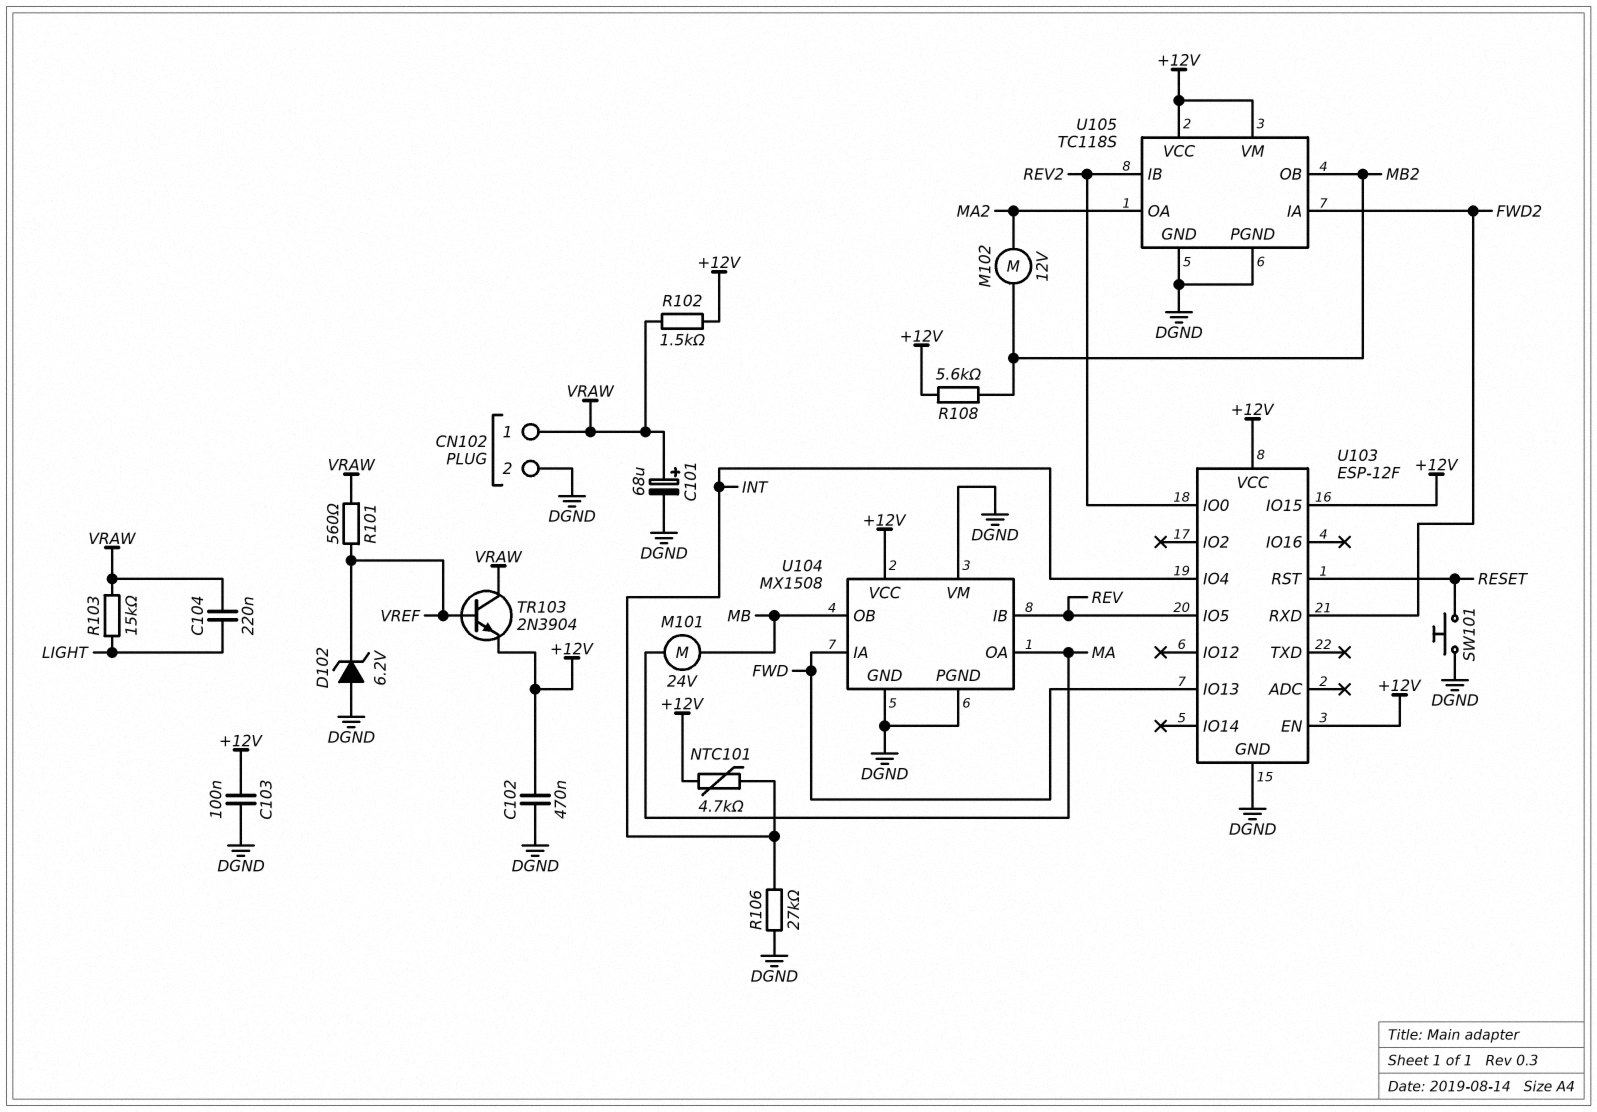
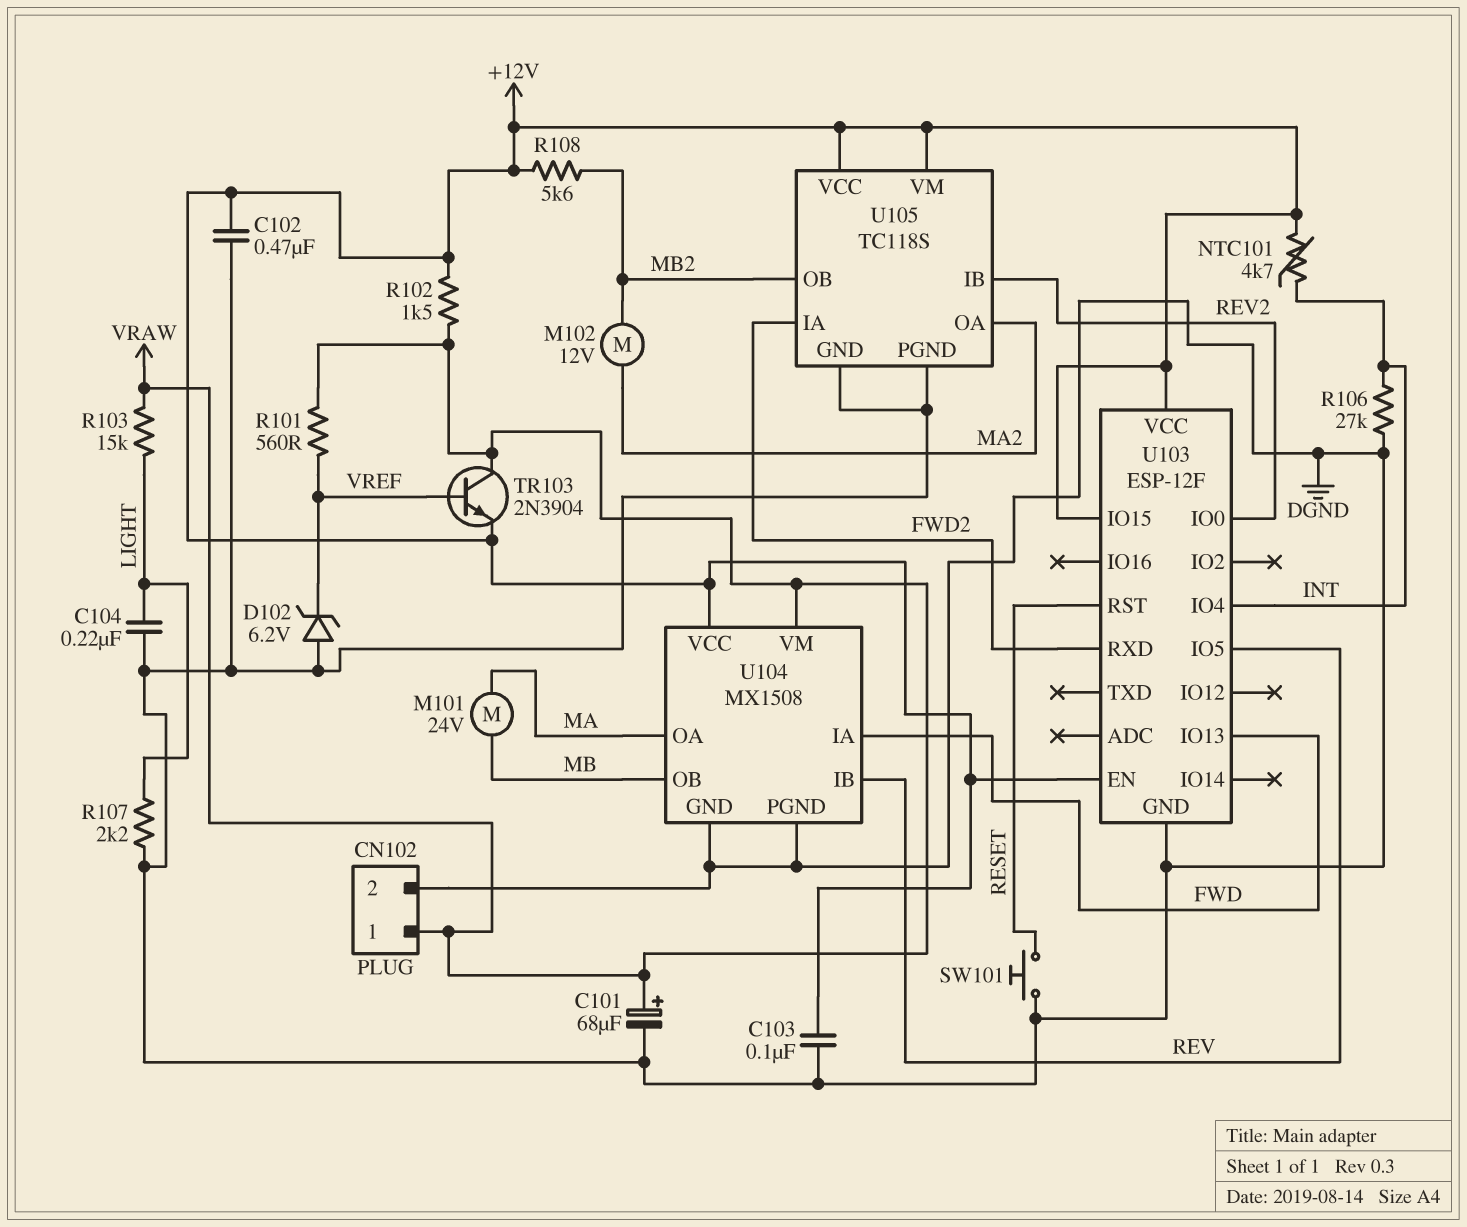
C104: 220nF (LIGHT, VRAW) -> 220nF (DGND, LIGHT)
R107: none -> 2.2k (DGND, LIGHT)
U104 pin VM: DGND -> VRAW

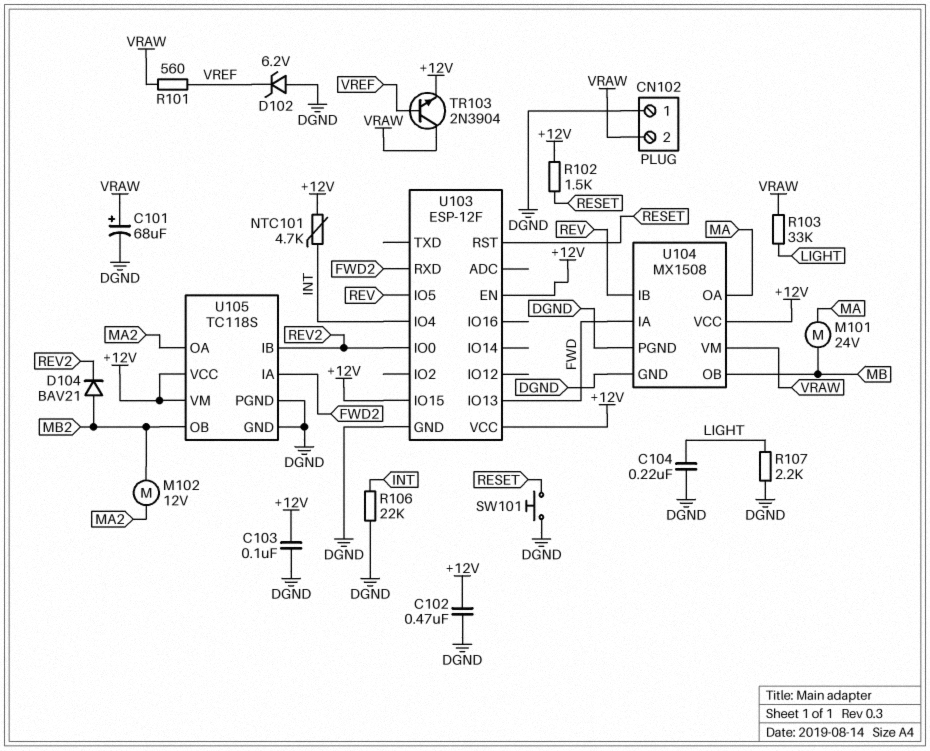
CN102 pin 1: VRAW -> DGND
CN102 pin 2: DGND -> VRAW
D104: none -> diode BAV21 (A MB2, K REV2)
R102: 1.5k (+12V, VRAW) -> 1.5k (+12V, RESET)
R103: 15k (LIGHT, VRAW) -> 33k (LIGHT, VRAW)
R106: 27k (DGND, INT) -> 22k (DGND, INT)
R108: 5.6k (+12V, MB2) -> none

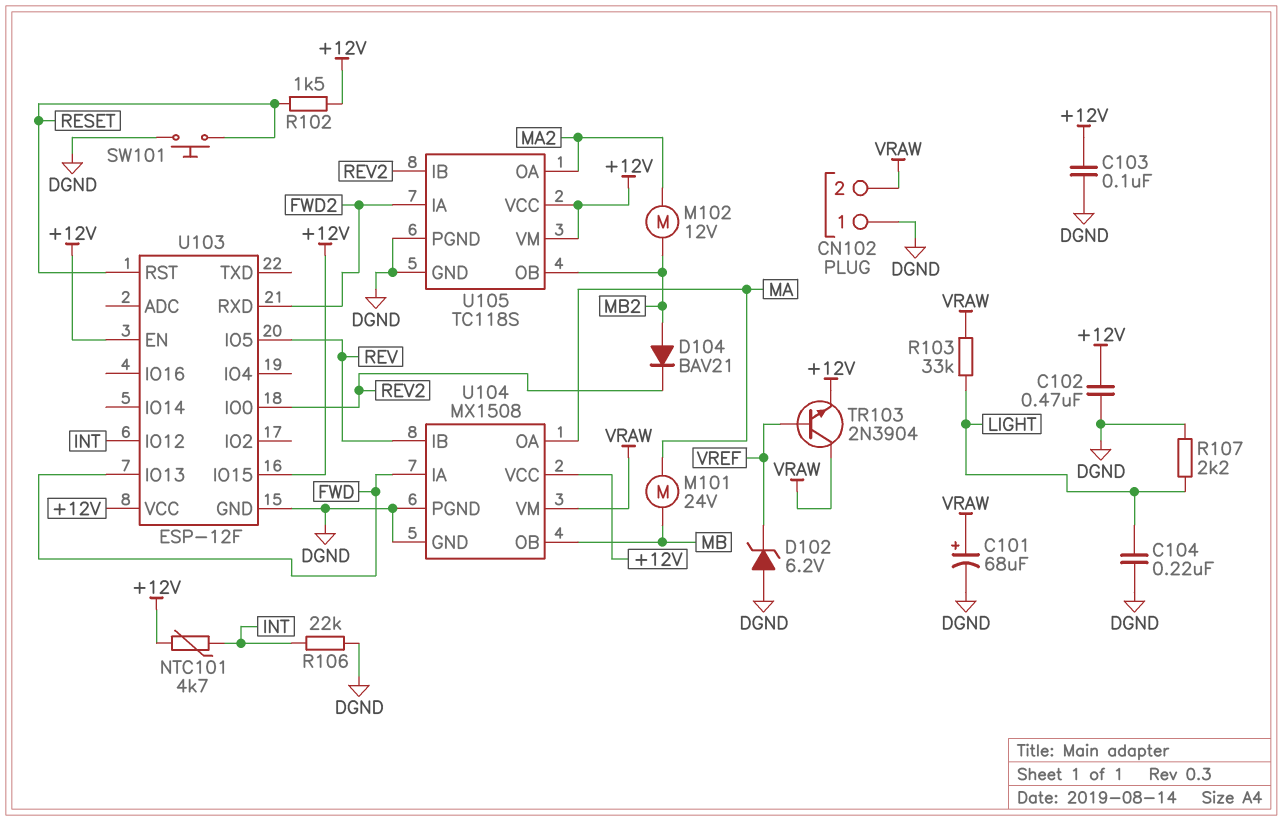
R101: 560 (VRAW, VREF) -> none
U103 pin IO4: INT -> none
U103 pin IO12: none -> INT

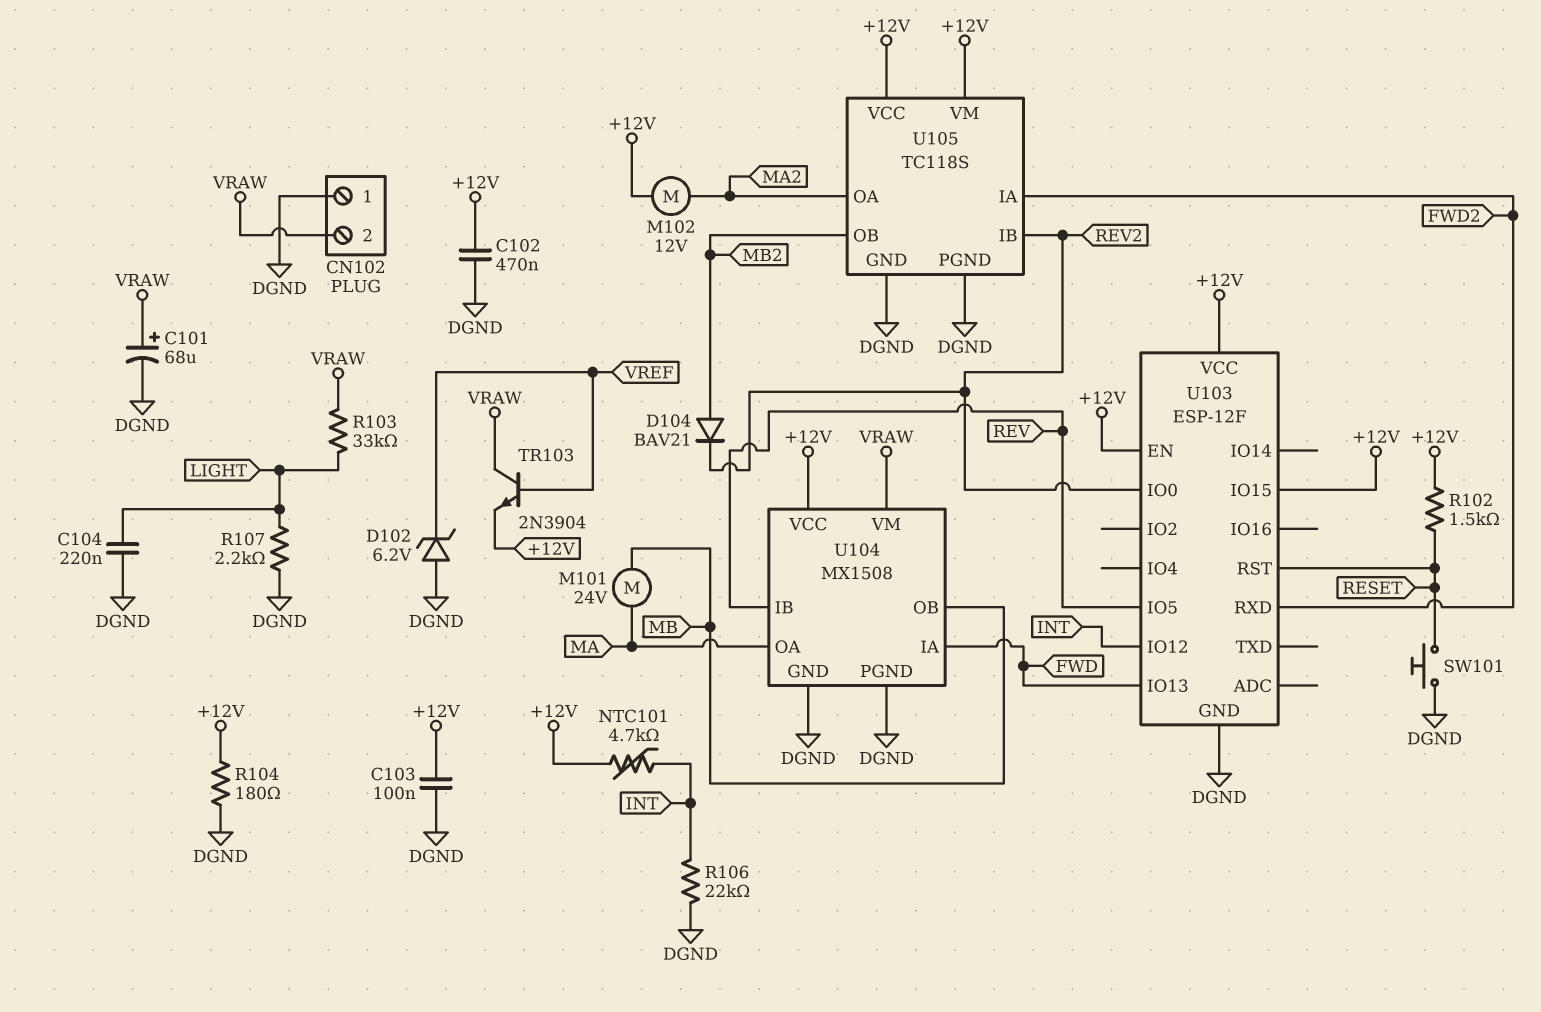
M102: motor 12V (MA2, MB2) -> motor 12V (+12V, MA2)
R104: none -> 180 (+12V, DGND)

